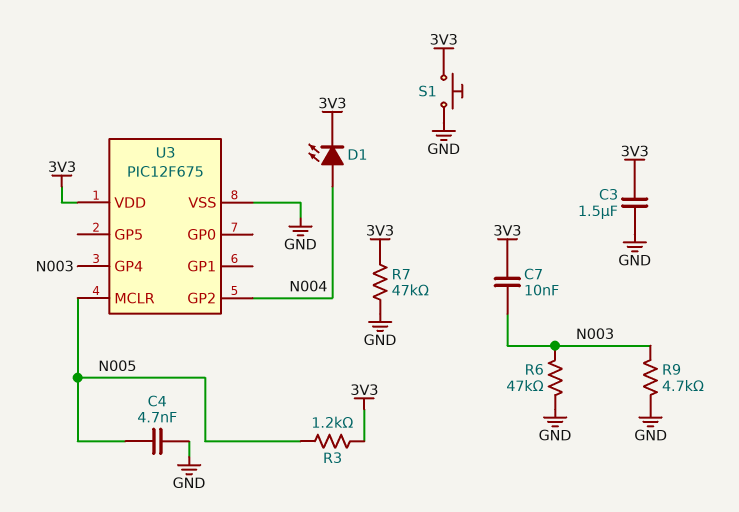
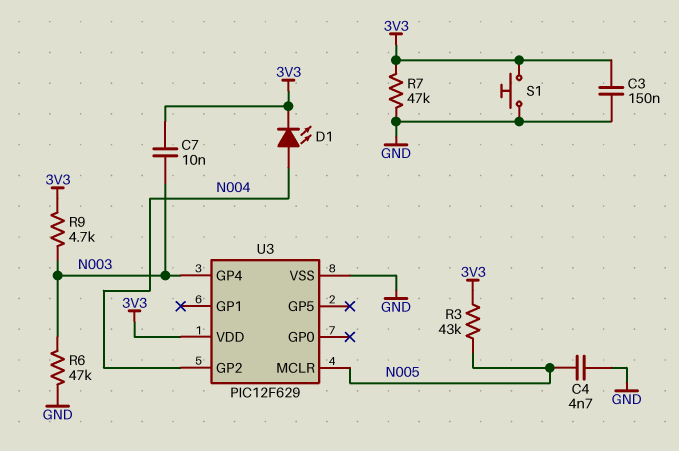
C3: 1.5uF (3V3, GND) -> 150nF (3V3, GND)
R3: 1.2k (3V3, N005) -> 43k (3V3, N005)
R9: 4.7k (GND, N003) -> 4.7k (3V3, N003)
U3: PIC12F675 -> PIC12F629

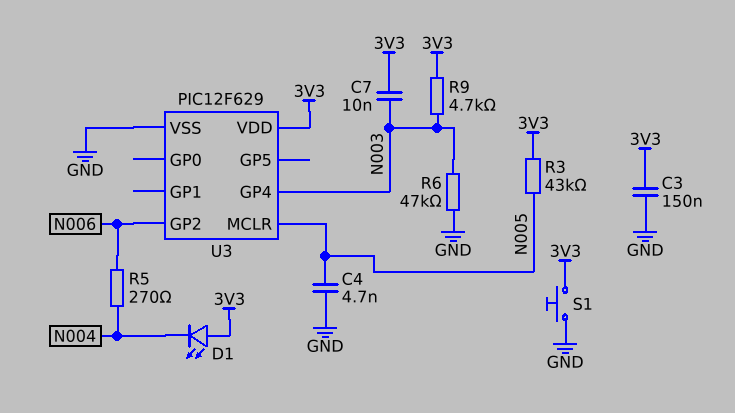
D1: LED (A N004, K 3V3) -> LED (A 3V3, K N004)
R5: none -> 270 (N004, N006)
R7: 47k (3V3, GND) -> none
U3 pin GP2: N004 -> N006

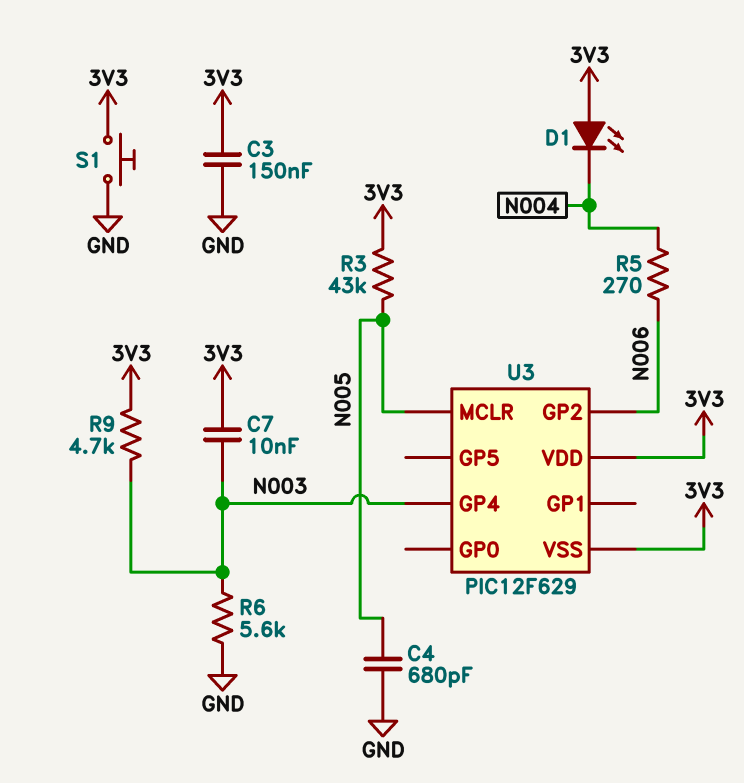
C4: 4.7nF (GND, N005) -> 680pF (GND, N005)
R6: 47k (GND, N003) -> 5.6k (GND, N003)
U3 pin VSS: GND -> 3V3

